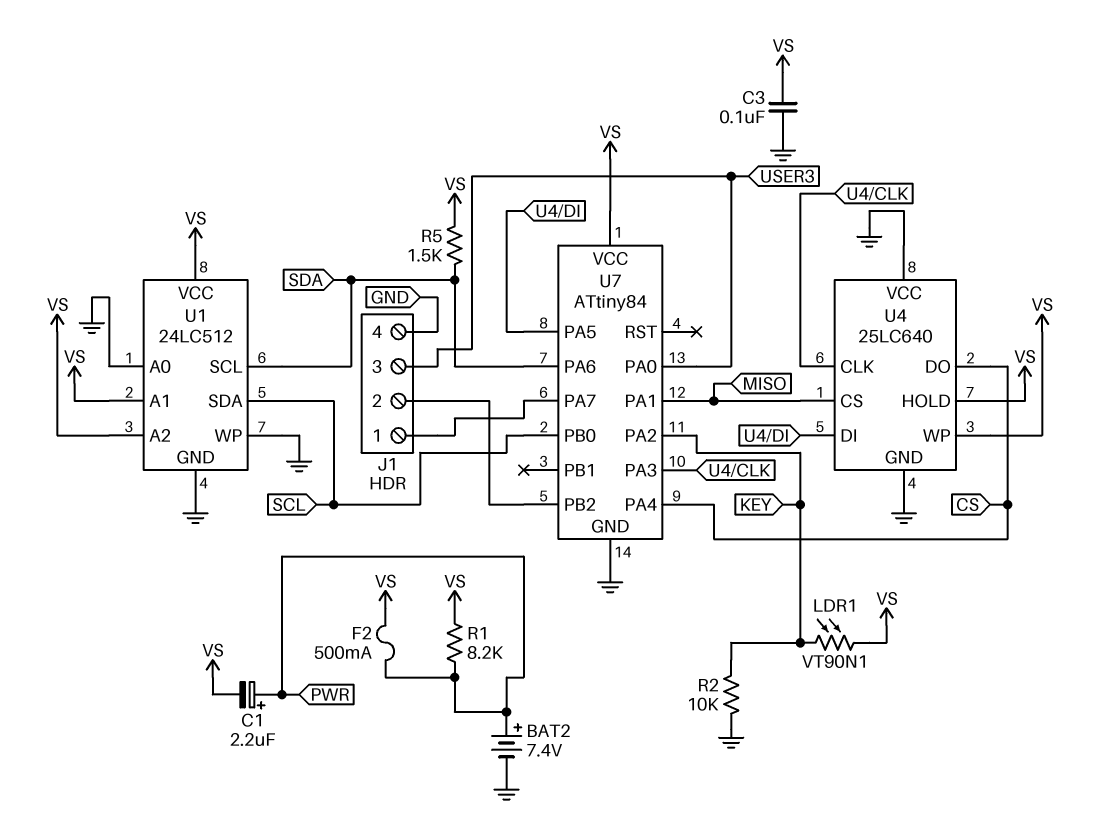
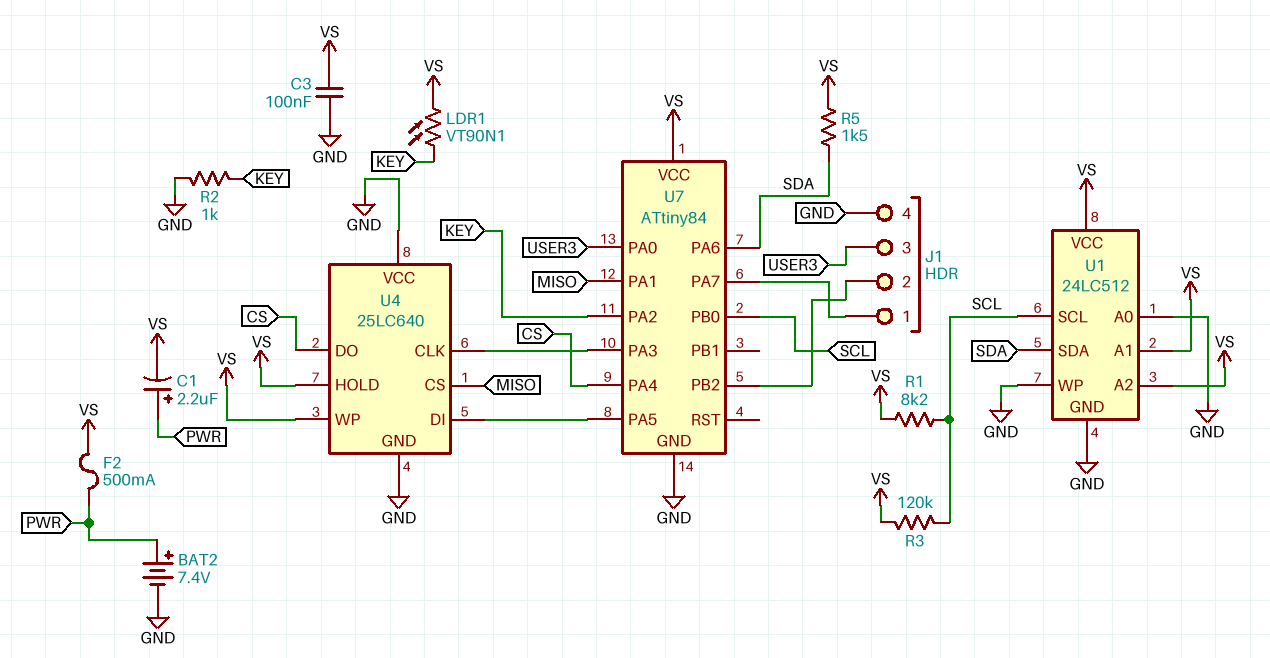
R1: 8.2k (PWR, VS) -> 8.2k (SCL, VS)
R2: 10k (GND, KEY) -> 1k (GND, KEY)
R3: none -> 120k (SCL, VS)
U1 pin SCL: SDA -> SCL
U1 pin SDA: SCL -> SDA

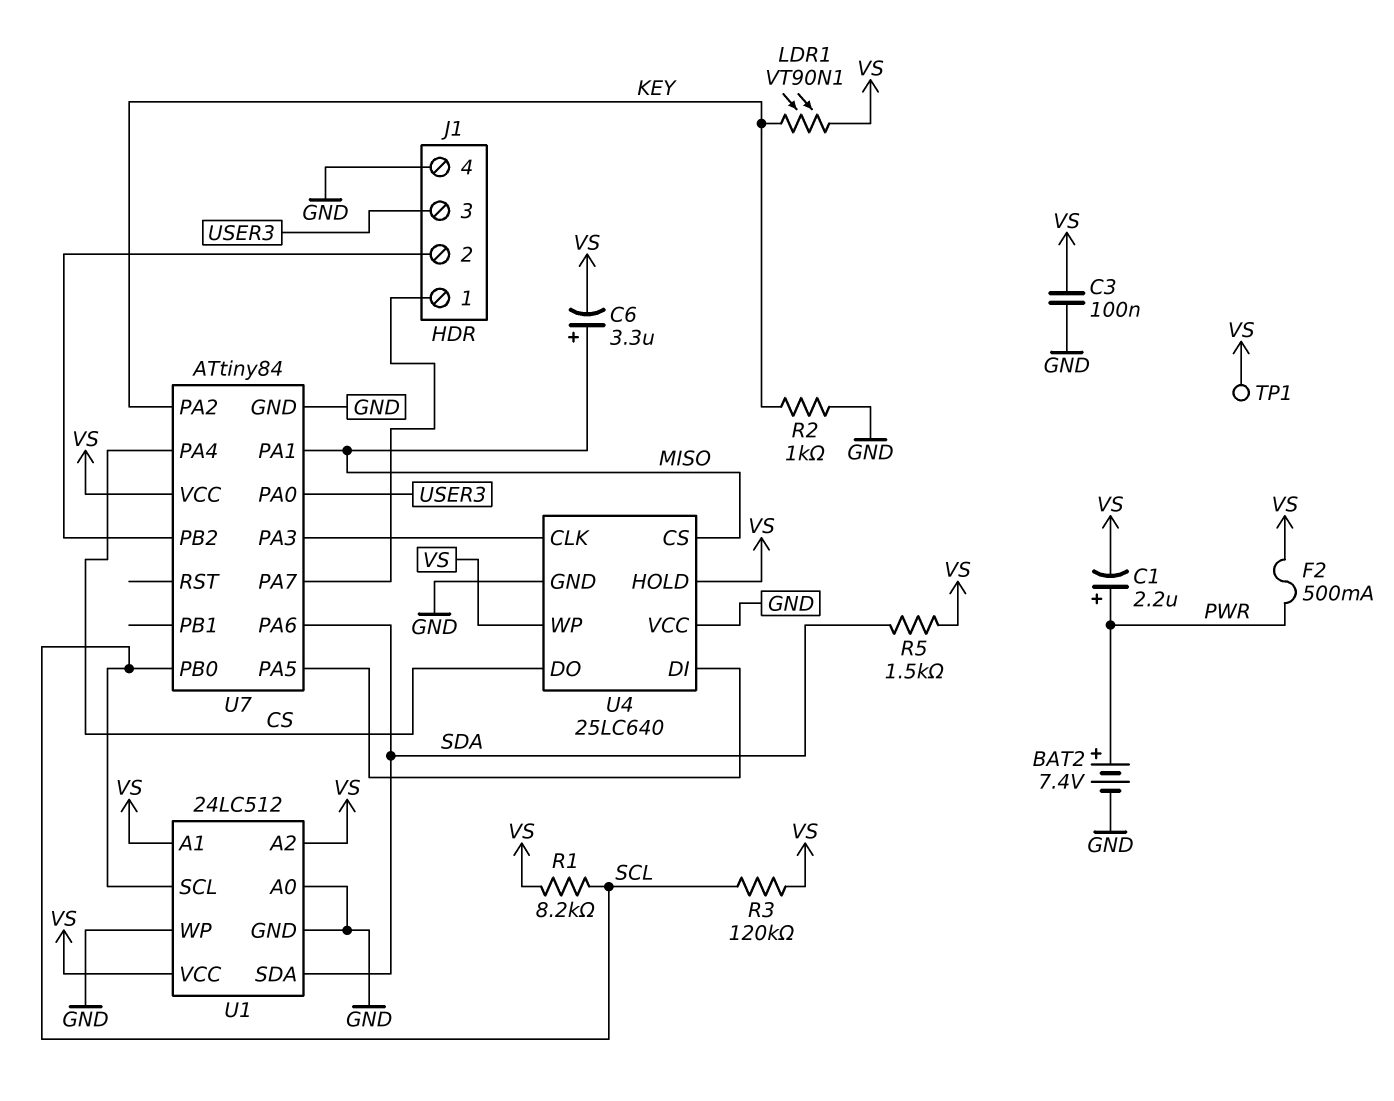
C6: none -> 3.3uF (plus MISO, minus VS)
TP1: none -> test point (VS)

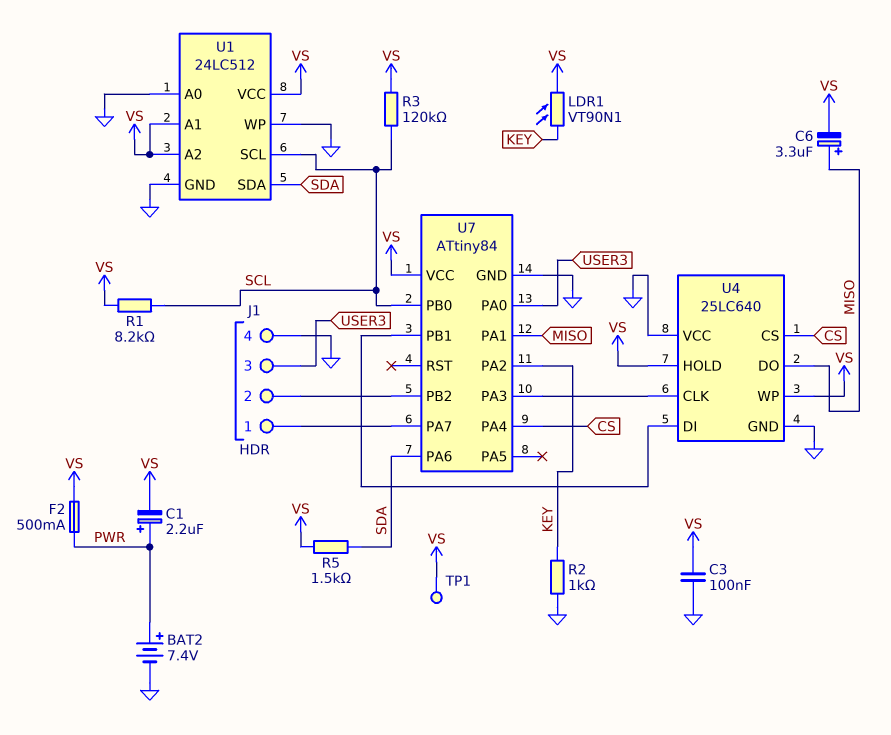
U4 pin CS: MISO -> CS
U4 pin DO: CS -> MISO
U7 pin PA5: U4/DI -> none
U7 pin PB1: none -> U4/DI

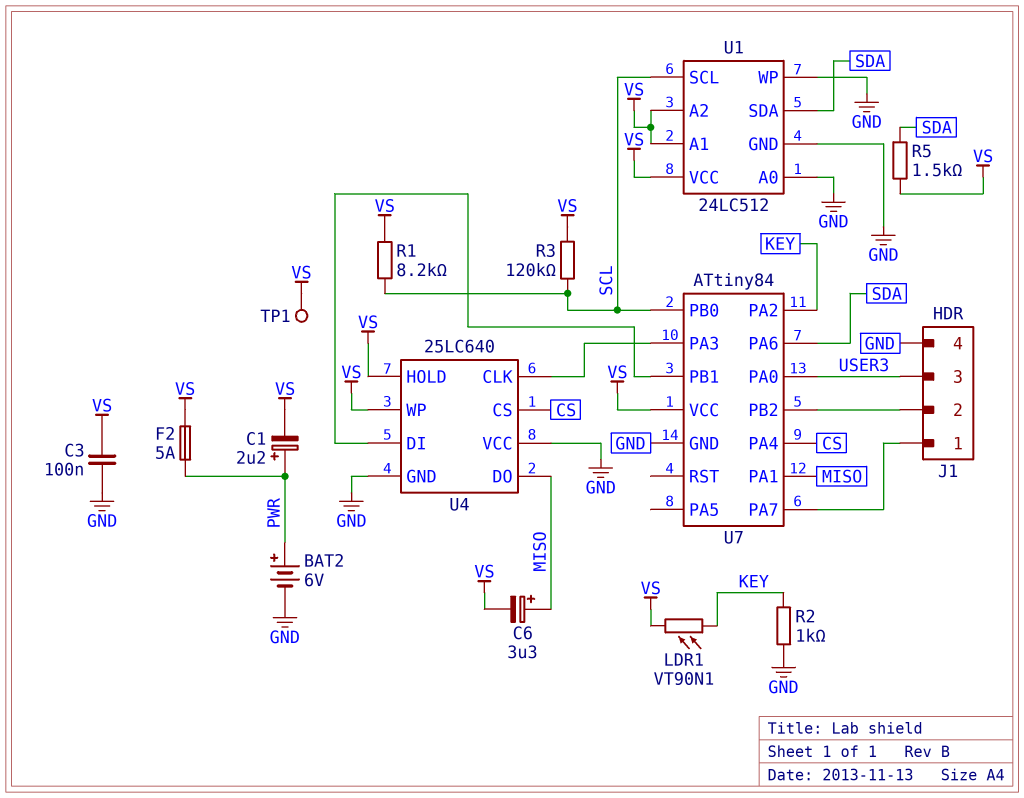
BAT2: 7.4V (plus PWR, minus GND) -> 6V (plus PWR, minus GND)
F2: 500mA (PWR, VS) -> 5A (PWR, VS)

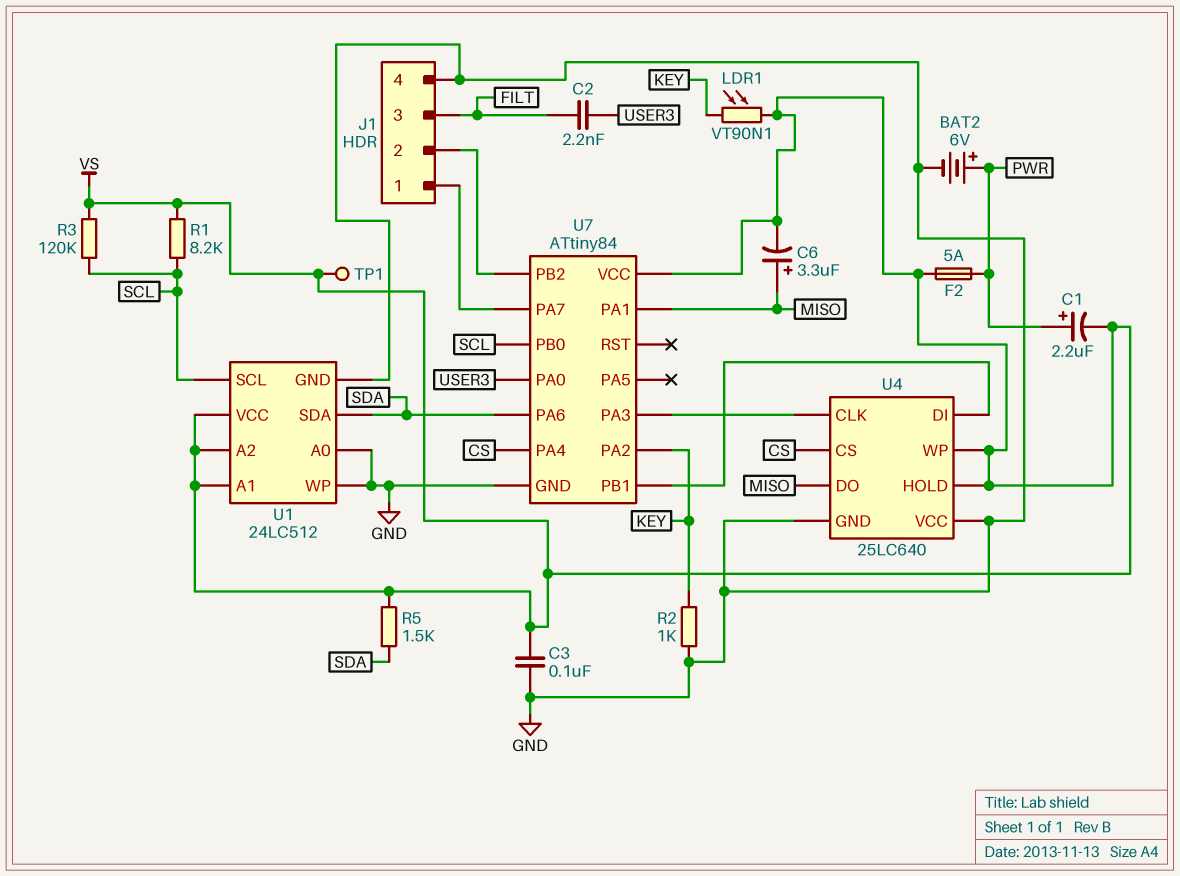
C2: none -> 2.2nF (FILT, USER3)
J1 pin 3: USER3 -> FILT

